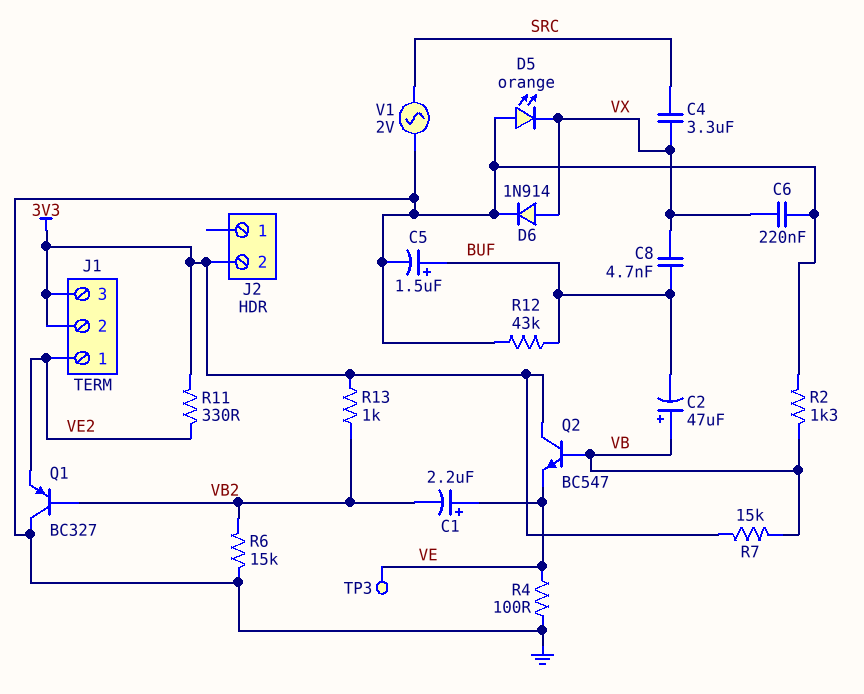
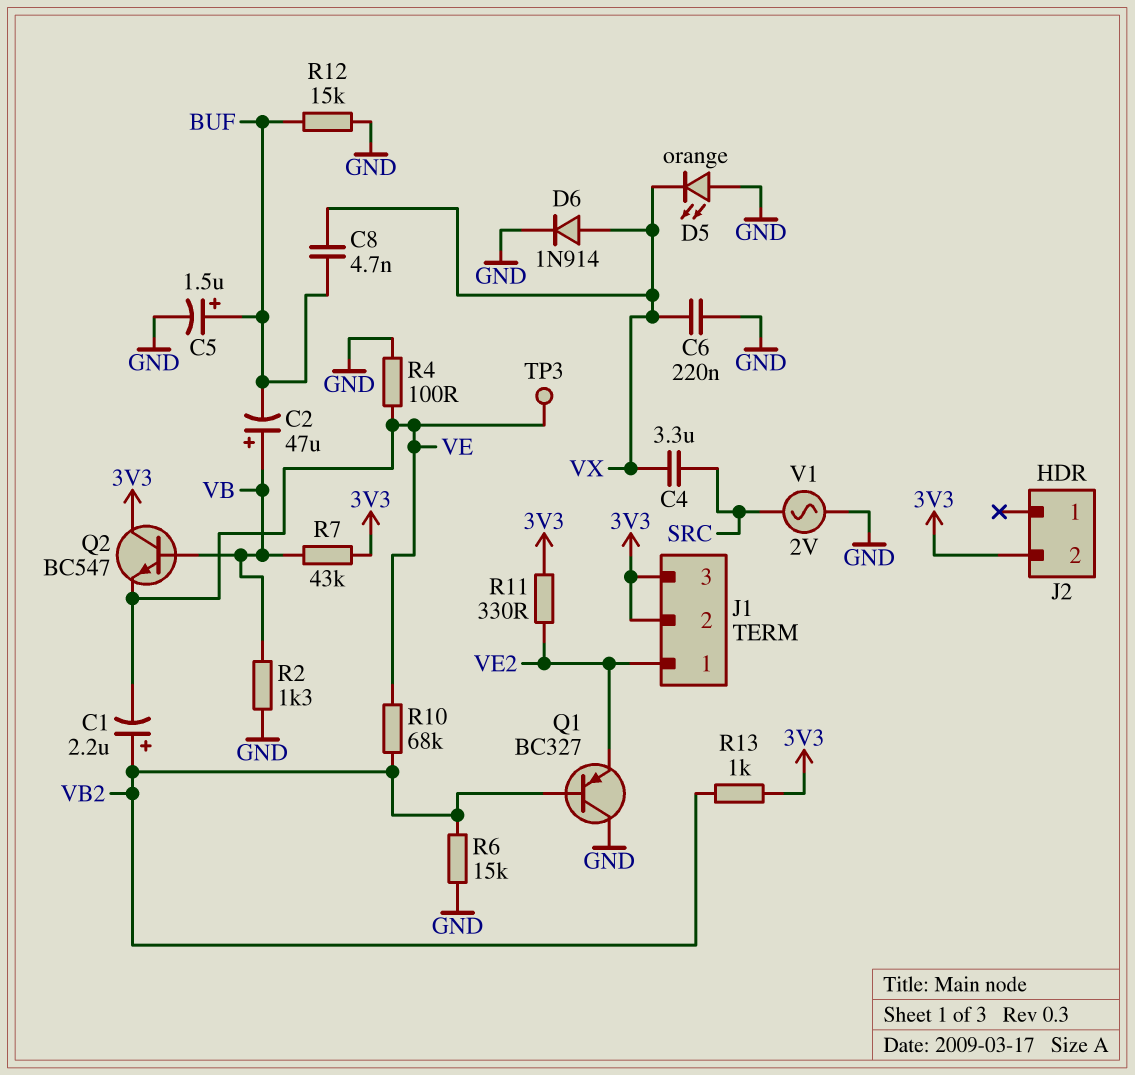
C1: 2.2uF (plus VE, minus VB2) -> 2.2uF (plus VB2, minus VE)
R7: 15k (3V3, VB) -> 43k (3V3, VB)
R10: none -> 68k (VB2, VE)
R12: 43k (BUF, GND) -> 15k (BUF, GND)

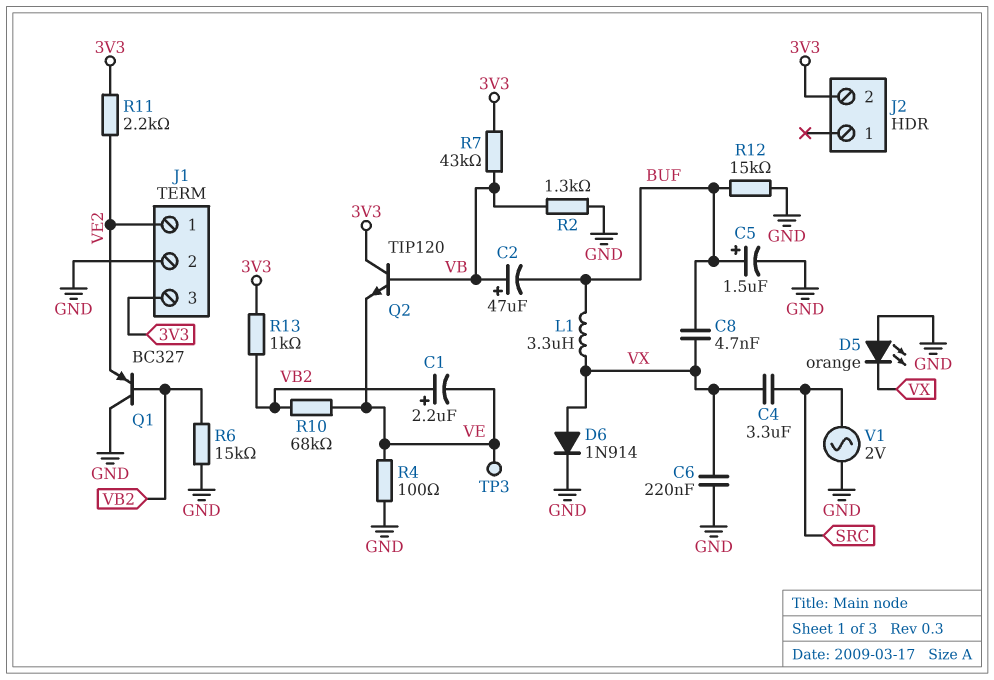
J1 pin 2: 3V3 -> GND
L1: none -> 3.3uH (BUF, VX)
Q2: NPN BC547 (B VB, C 3V3, E VE) -> NPN TIP120 (B VB, C 3V3, E VE)
R11: 330 (3V3, VE2) -> 2.2k (3V3, VE2)

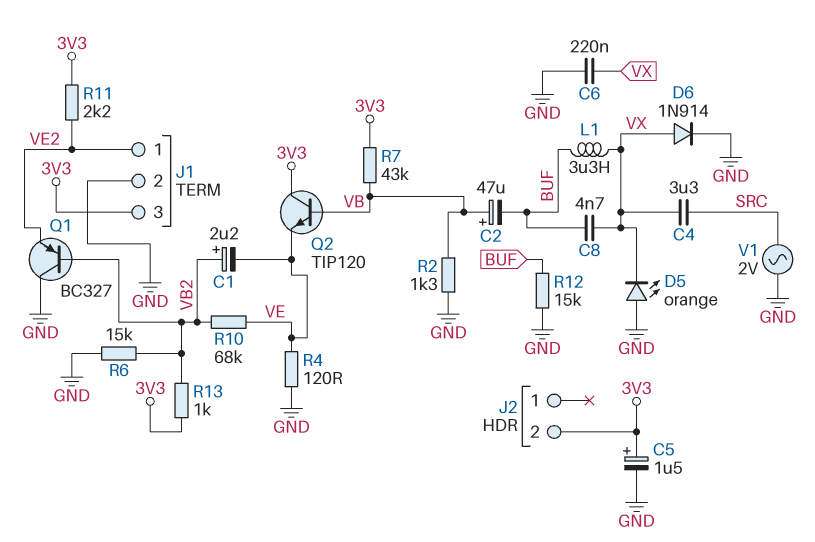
C5: 1.5uF (plus BUF, minus GND) -> 1.5uF (plus 3V3, minus GND)
R4: 100 (GND, VE) -> 120 (GND, VE)
TP3: test point (VE) -> none

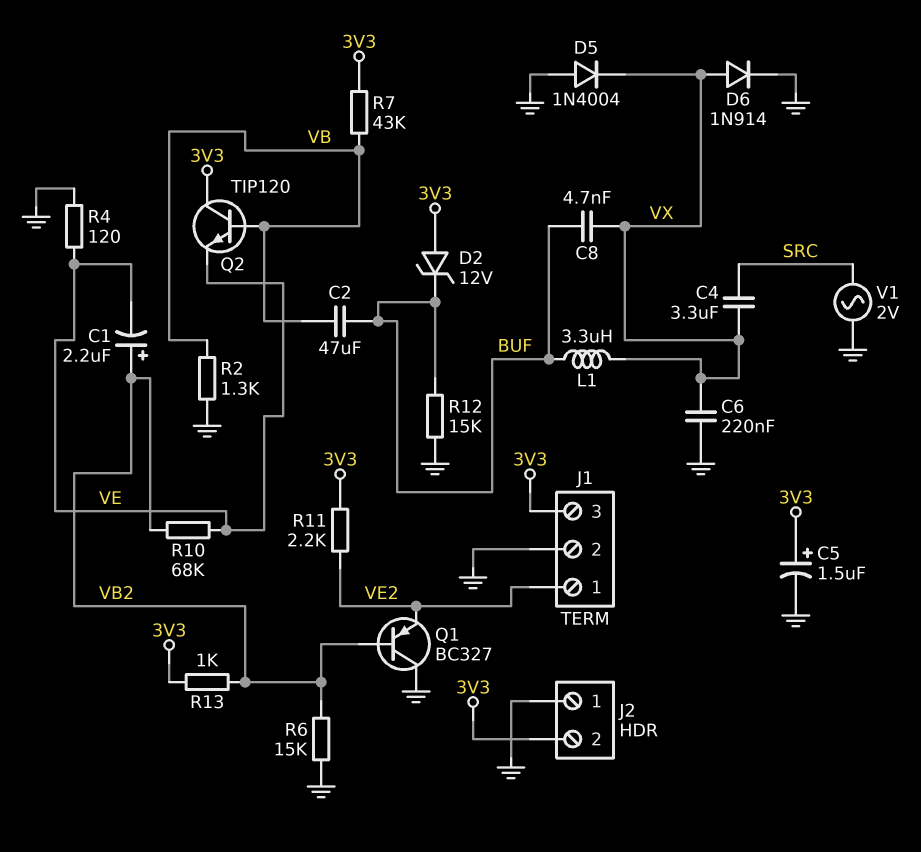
C2: 47uF (plus VB, minus BUF) -> 47uF (BUF, VB)
D2: none -> zener 12V (A 3V3, K BUF)
D5: LED orange (A GND, K VX) -> diode 1N4004 (A GND, K VX)
J2 pin 1: none -> GND

